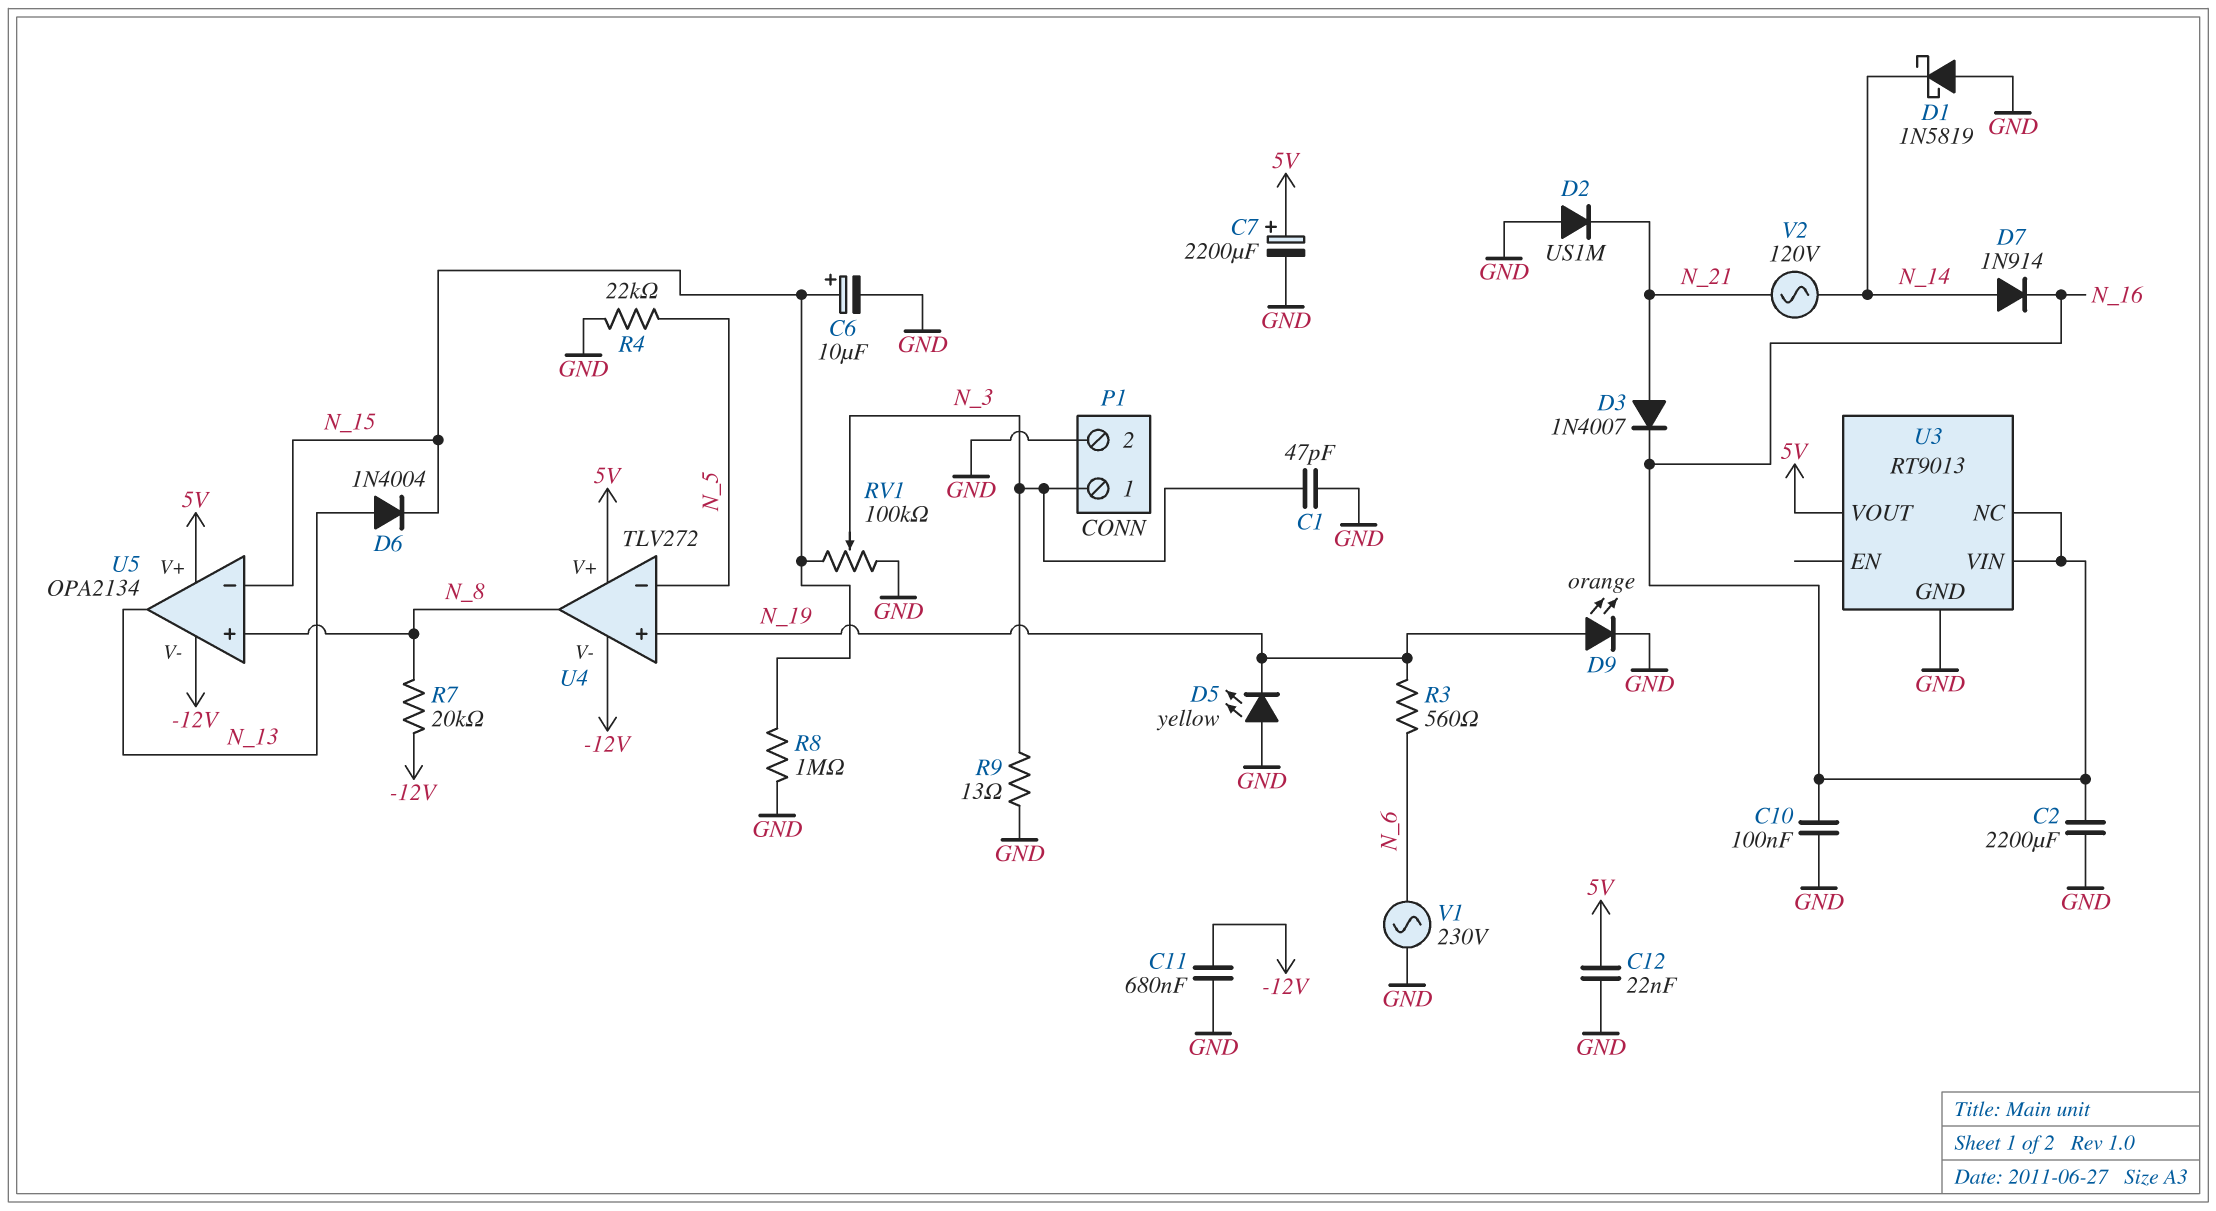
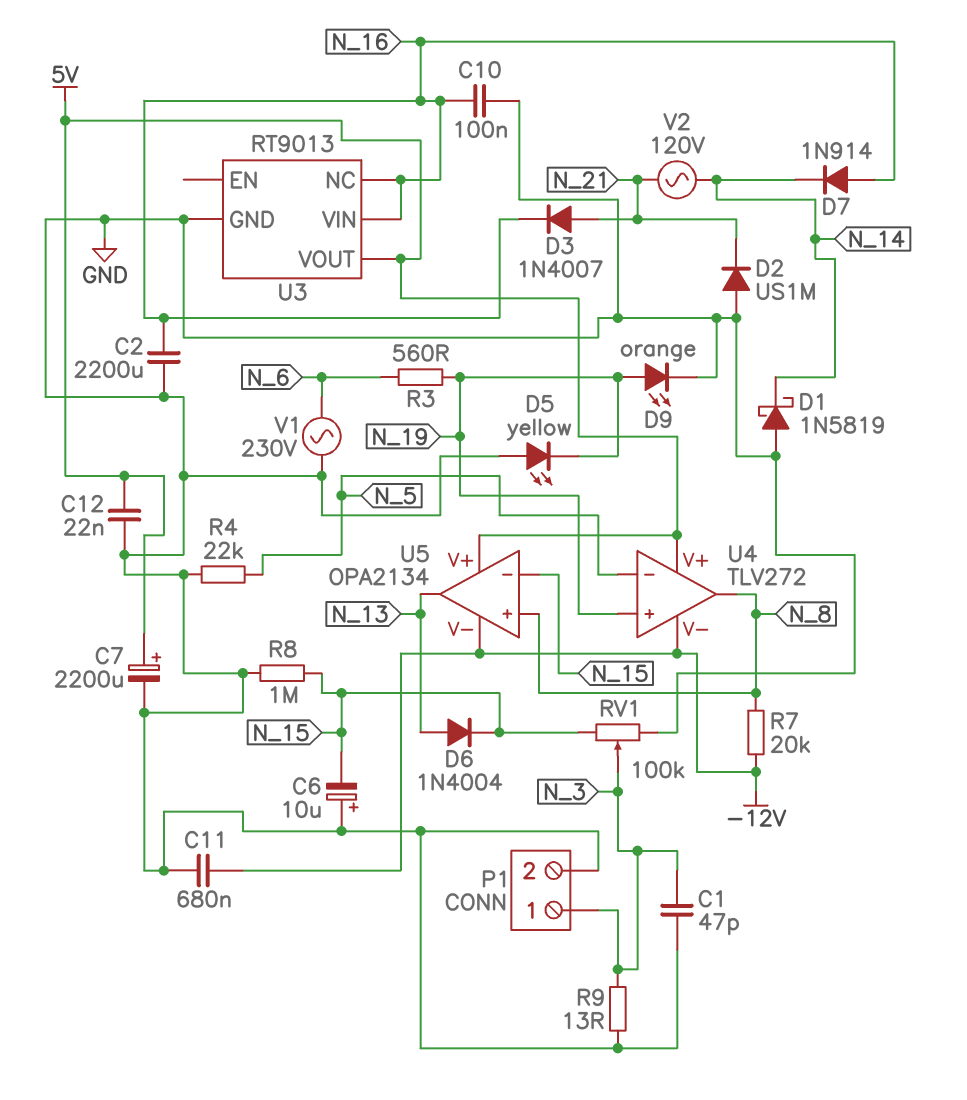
C6: 10uF (plus N_15, minus GND) -> 10uF (plus GND, minus N_15)
D7: diode 1N914 (A N_14, K N_16) -> diode 1N914 (A N_16, K N_14)

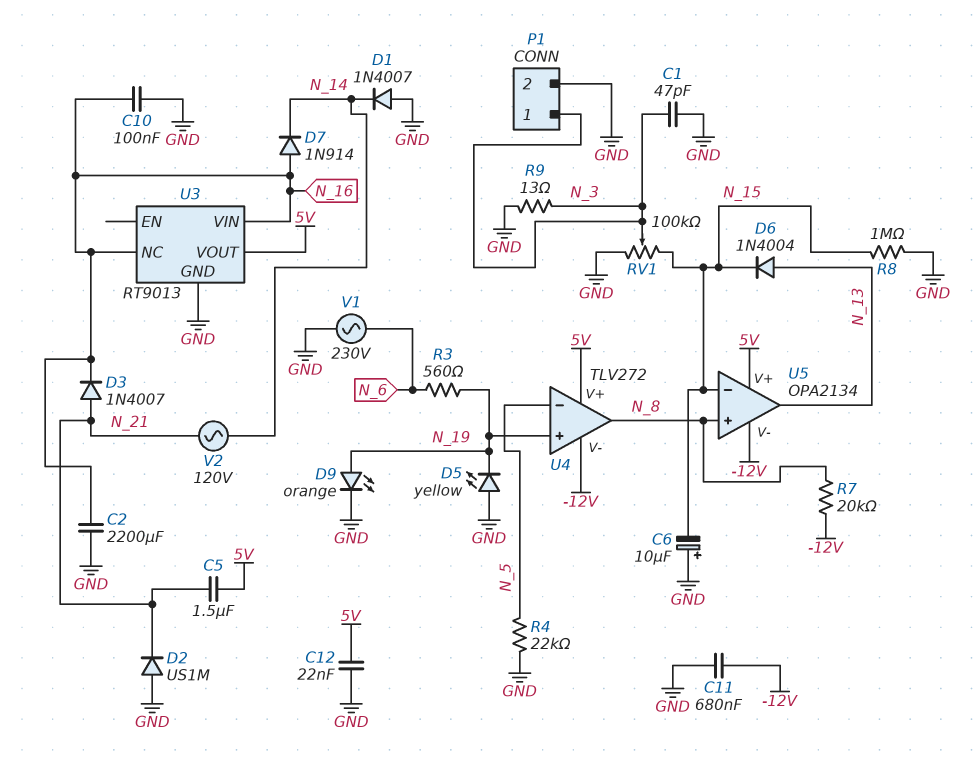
C5: none -> 1.5uF (5V, N_21)
C7: 2200uF (plus 5V, minus GND) -> none
D1: schottky 1N5819 (A GND, K N_14) -> diode 1N4007 (A GND, K N_14)

